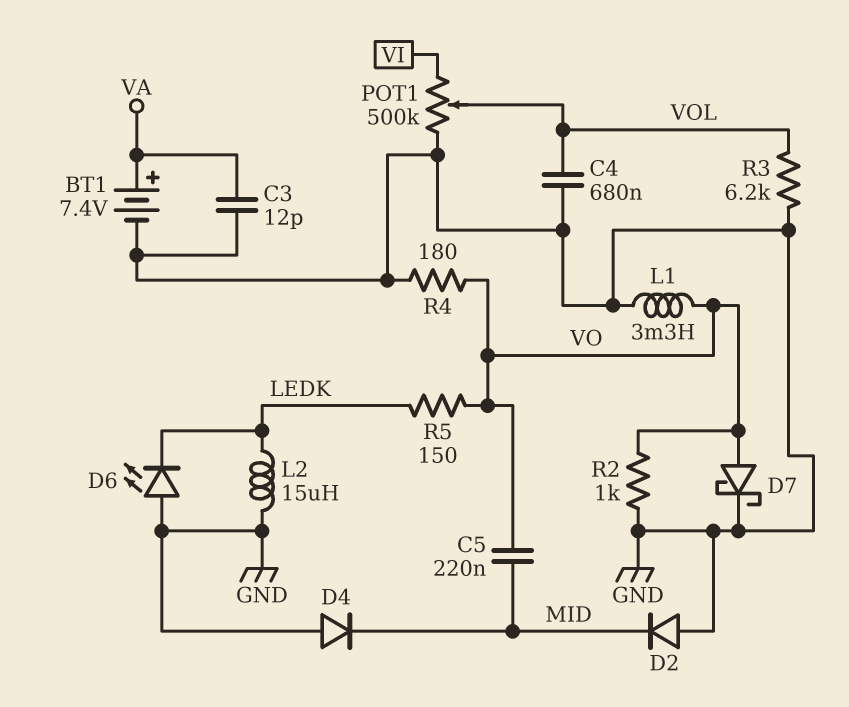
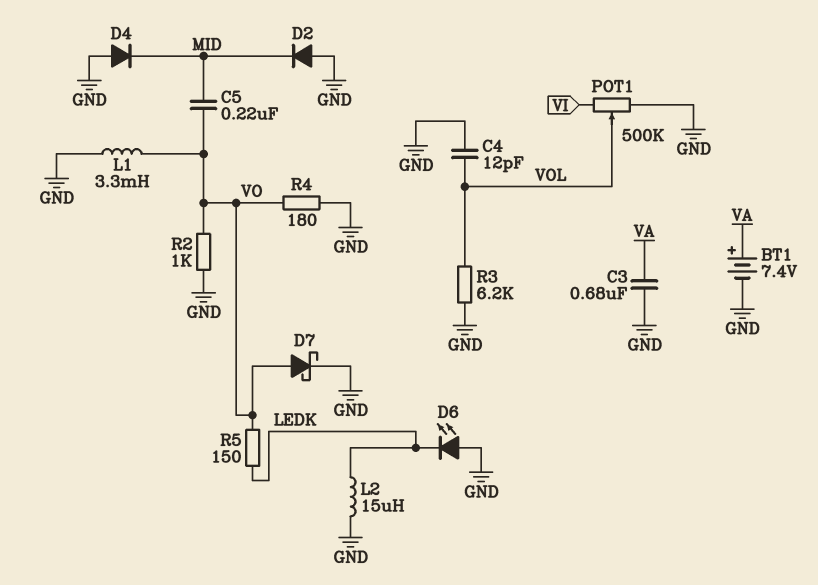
C3: 12pF (GND, VA) -> 680nF (GND, VA)
C4: 680nF (GND, VOL) -> 12pF (GND, VOL)

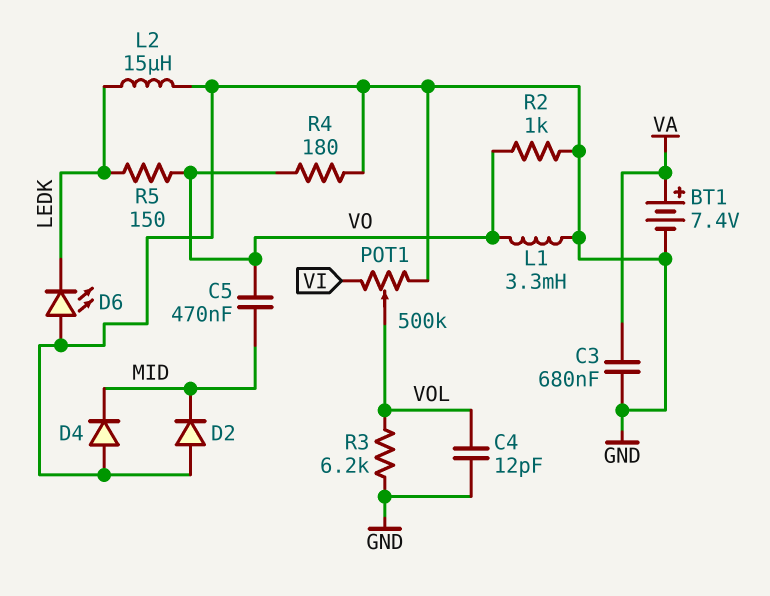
C5: 220nF (MID, VO) -> 470nF (MID, VO)
D7: schottky (A VO, K GND) -> none

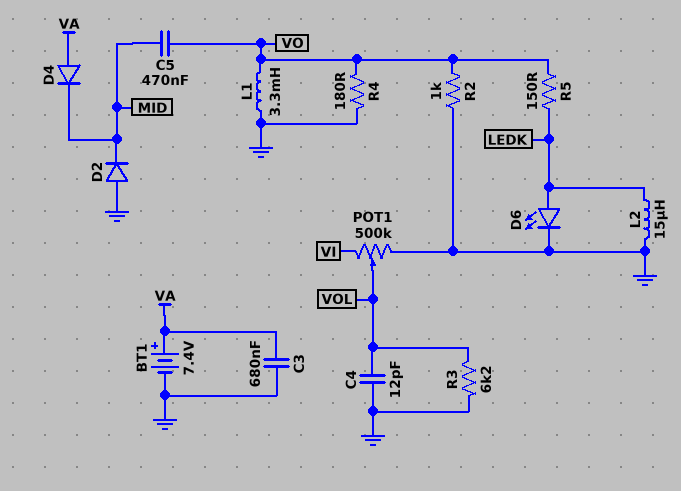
D4: diode (A GND, K MID) -> diode (A VA, K MID)
D6: LED (A GND, K LEDK) -> LED (A LEDK, K GND)

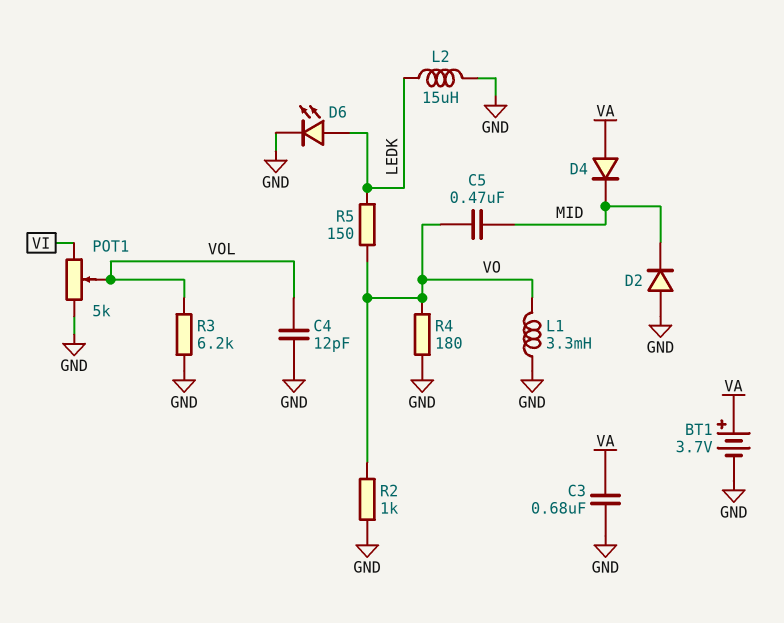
BT1: 7.4V (plus VA, minus GND) -> 3.7V (plus VA, minus GND)
POT1: 500k (GND, VI, wiper VOL) -> 5k (GND, VI, wiper VOL)

